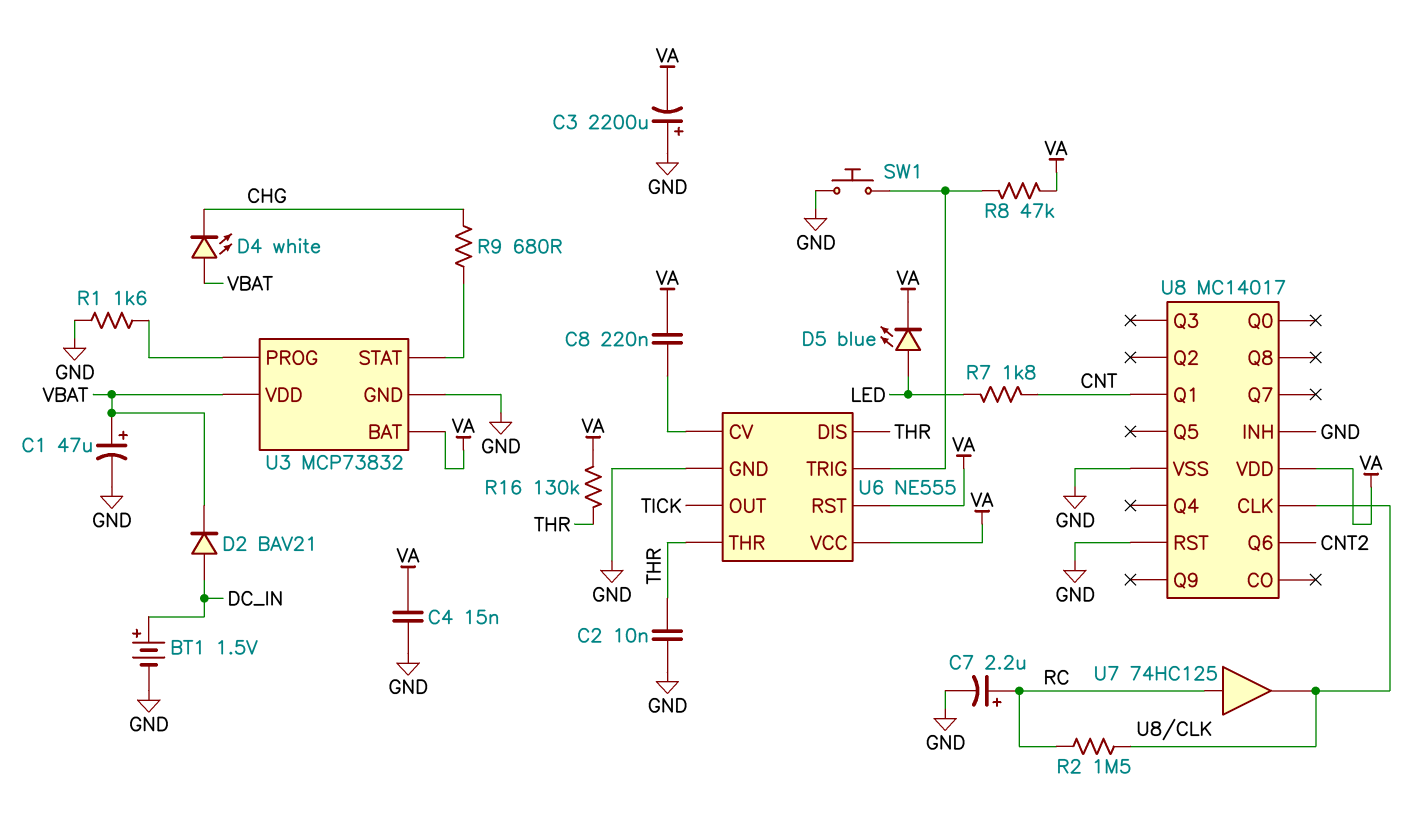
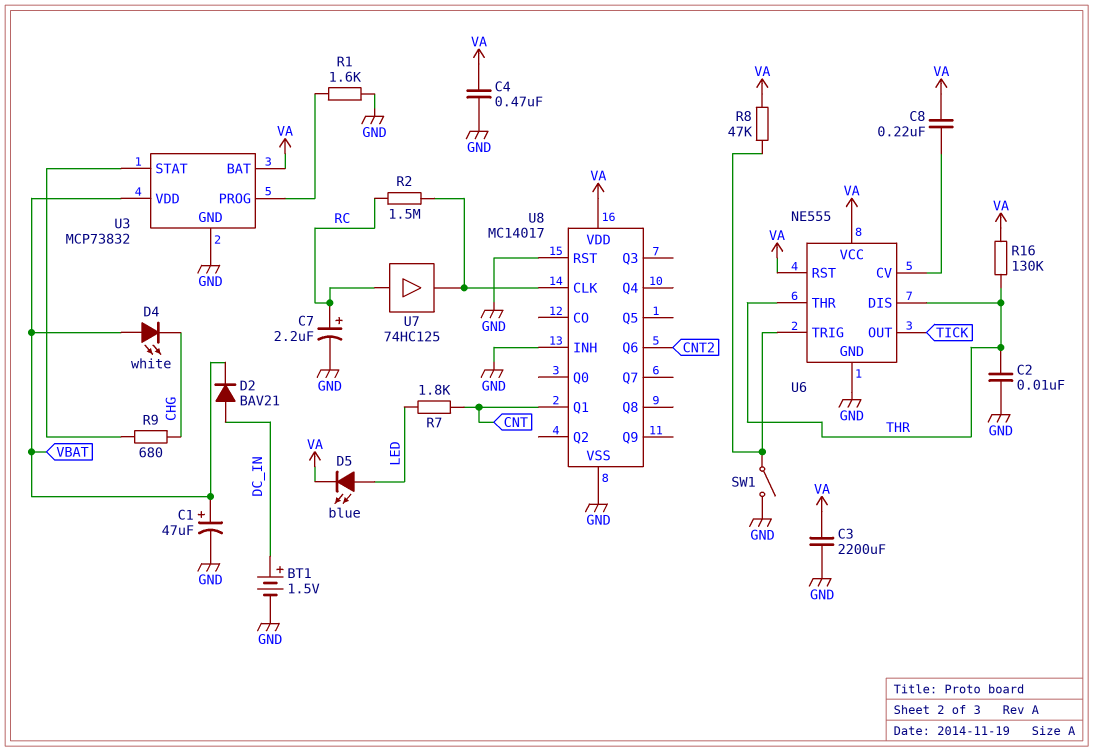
C3: 2200uF (plus GND, minus VA) -> 2200uF (GND, VA)
C4: 15nF (GND, VA) -> 470nF (GND, VA)
SW1: button (GND, U6/TRIG) -> switch (GND, U6/TRIG)

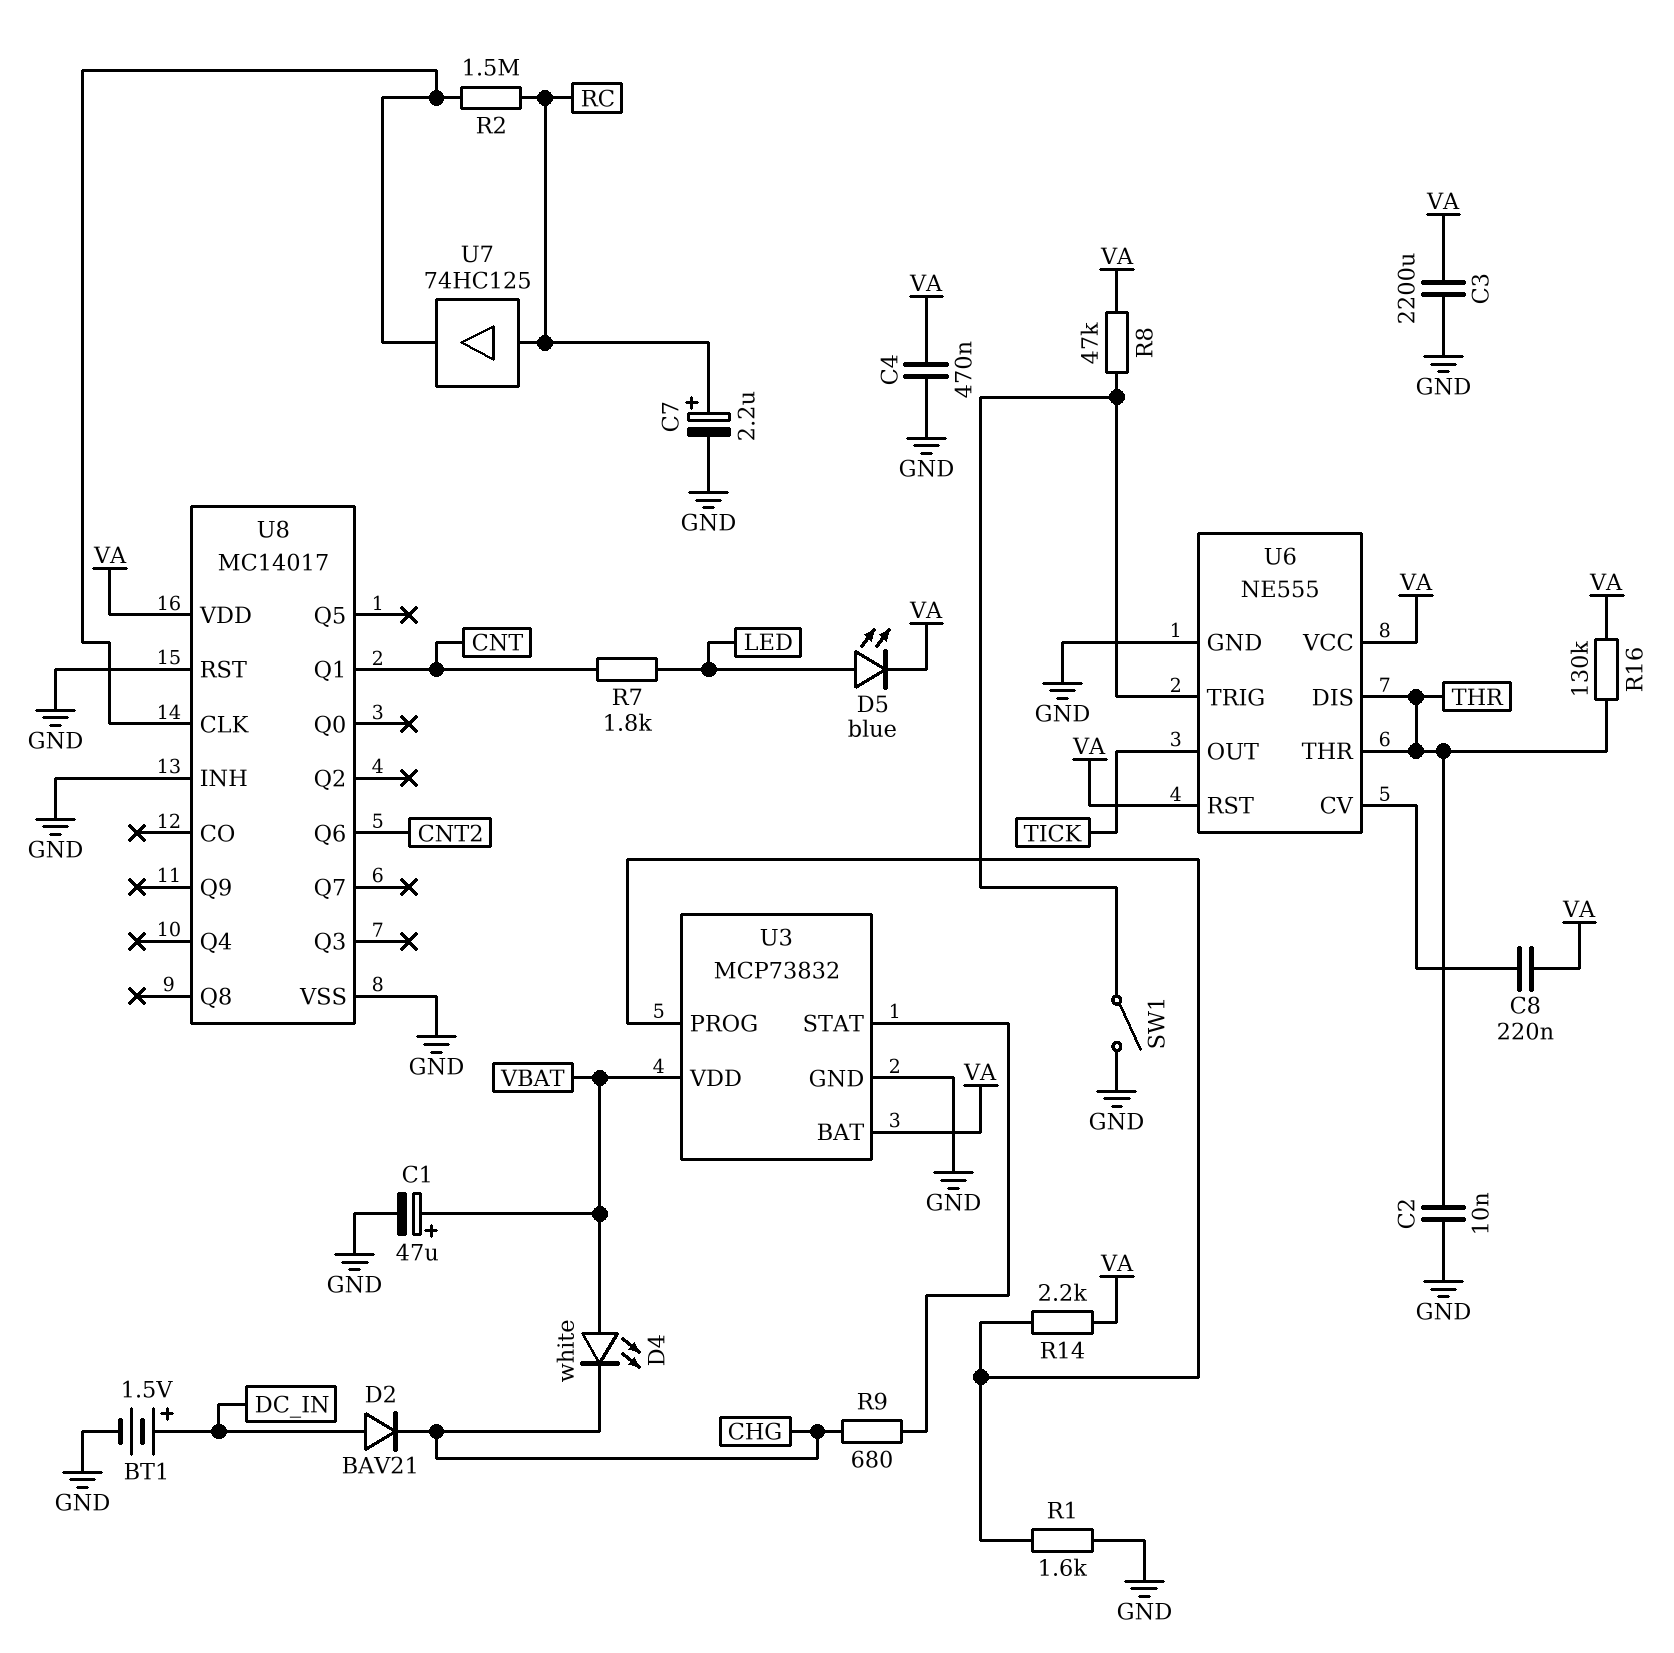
D2: diode BAV21 (A DC_IN, K VBAT) -> diode BAV21 (A DC_IN, K CHG)
R14: none -> 2.2k (U3/PROG, VA)

